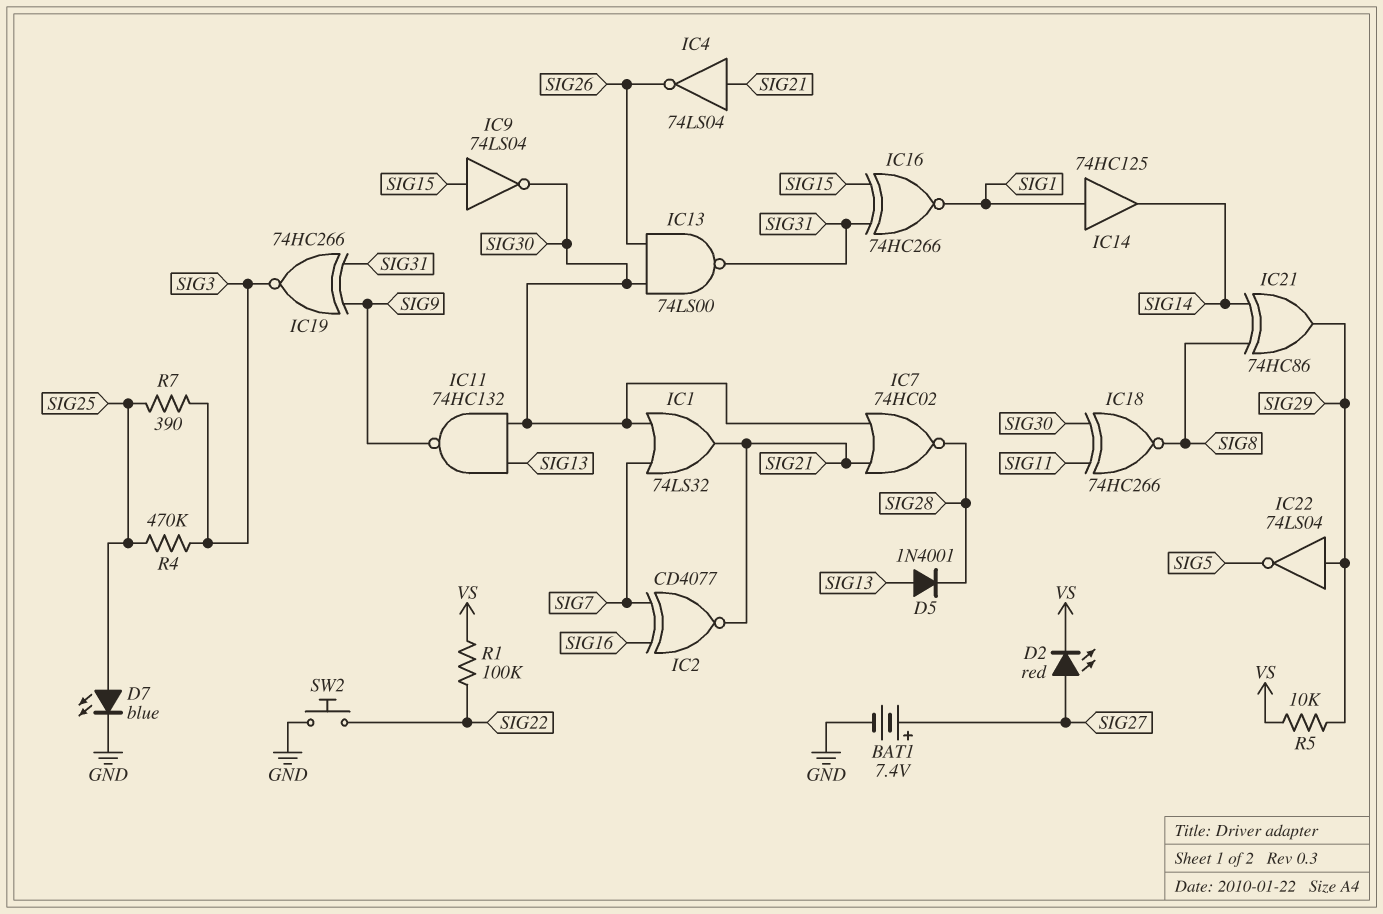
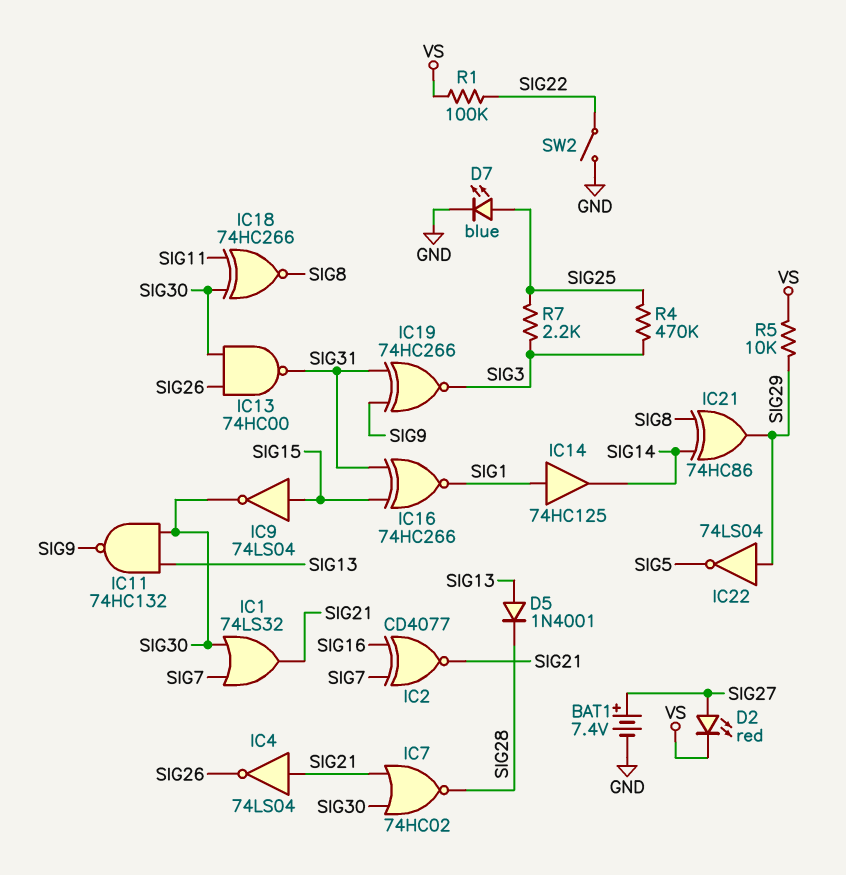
IC13: NAND 74LS00 (in SIG26, in SIG30, out SIG31) -> NAND 74HC00 (in SIG26, in SIG30, out SIG31)
R7: 390 (SIG3, SIG25) -> 2.2k (SIG3, SIG25)
SW2: button (GND, SIG22) -> switch (GND, SIG22)

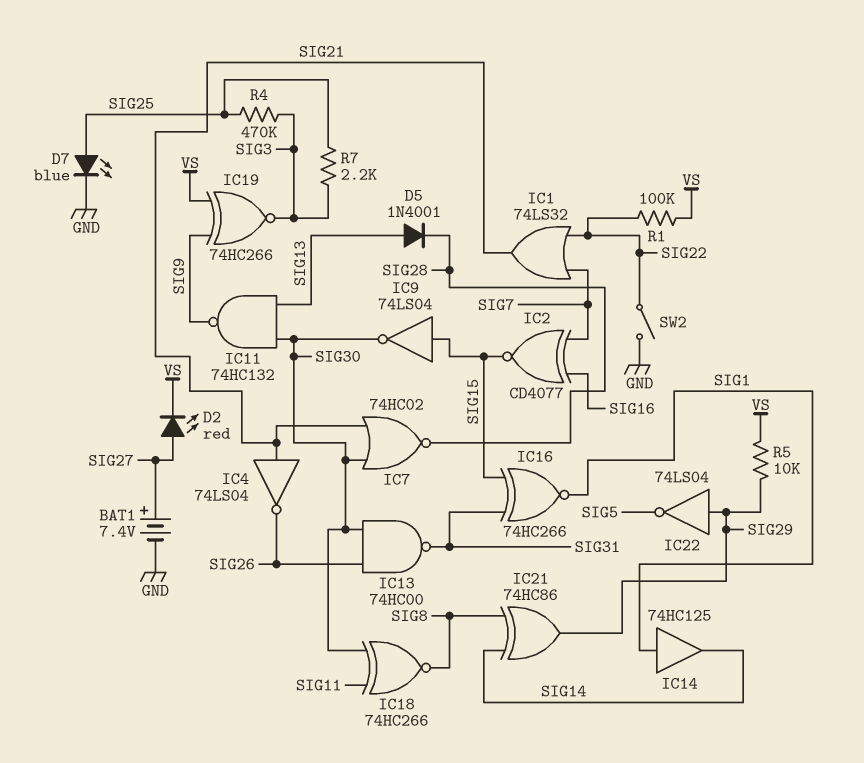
IC1: OR 74LS32 (in SIG7, in SIG30, out SIG21) -> OR 74LS32 (in SIG7, in SIG22, out SIG21)
IC2: XNOR CD4077 (in SIG7, in SIG16, out SIG21) -> XNOR CD4077 (in SIG7, in SIG16, out SIG15)
IC19: XNOR 74HC266 (in SIG9, in SIG31, out SIG3) -> XNOR 74HC266 (in SIG9, in VS, out SIG3)

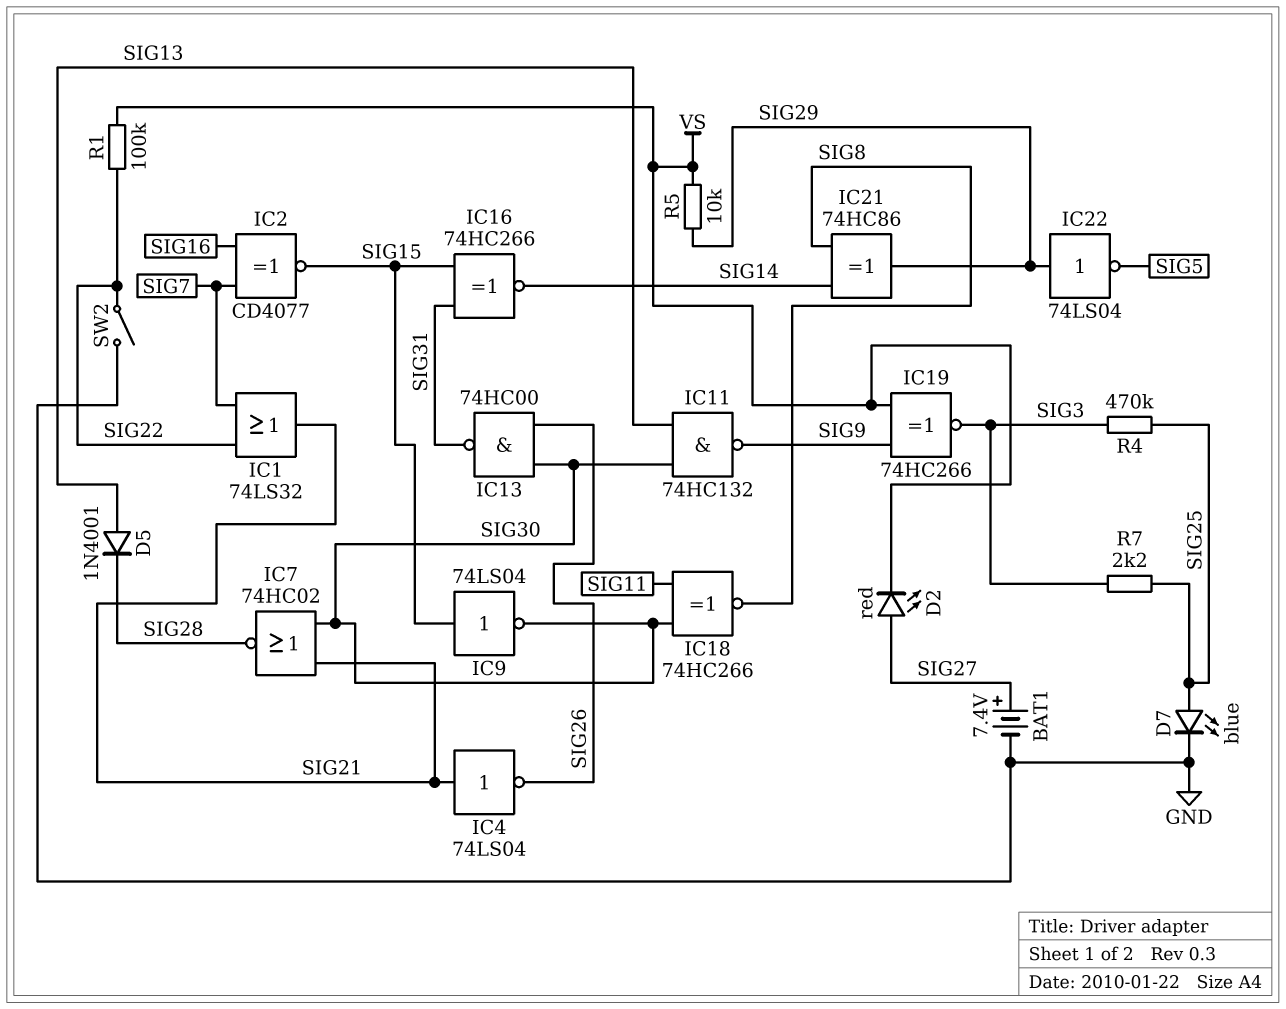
IC14: buffer 74HC125 (in SIG1, out SIG14) -> none
IC16: XNOR 74HC266 (in SIG15, in SIG31, out SIG1) -> XNOR 74HC266 (in SIG15, in SIG31, out SIG14)

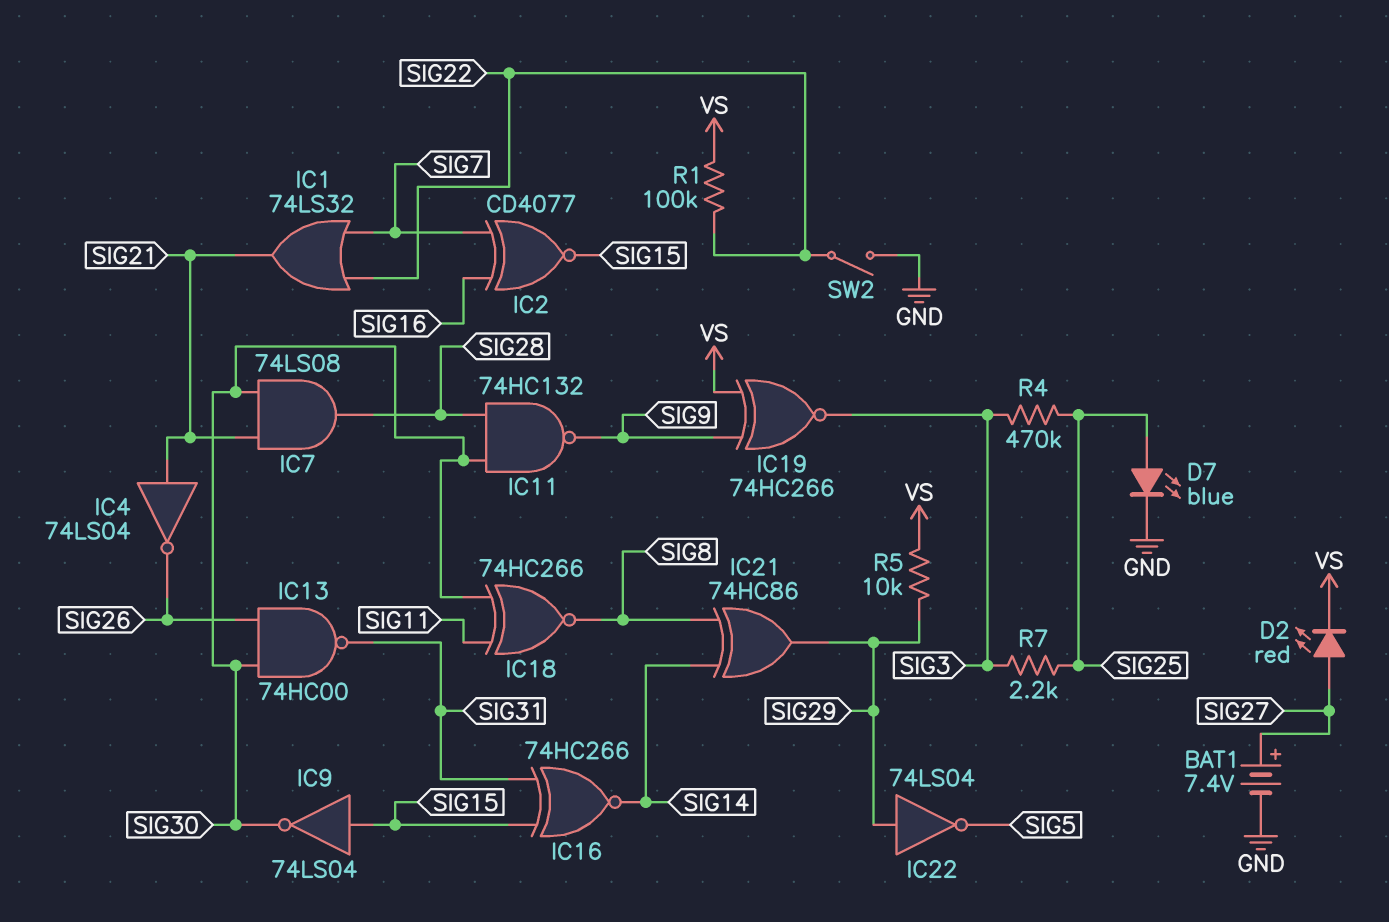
D5: diode 1N4001 (A SIG13, K SIG28) -> none
IC7: NOR 74HC02 (in SIG21, in SIG30, out SIG28) -> AND 74LS08 (in SIG21, in SIG30, out SIG28)
IC11: NAND 74HC132 (in SIG13, in SIG30, out SIG9) -> NAND 74HC132 (in SIG28, in SIG30, out SIG9)

